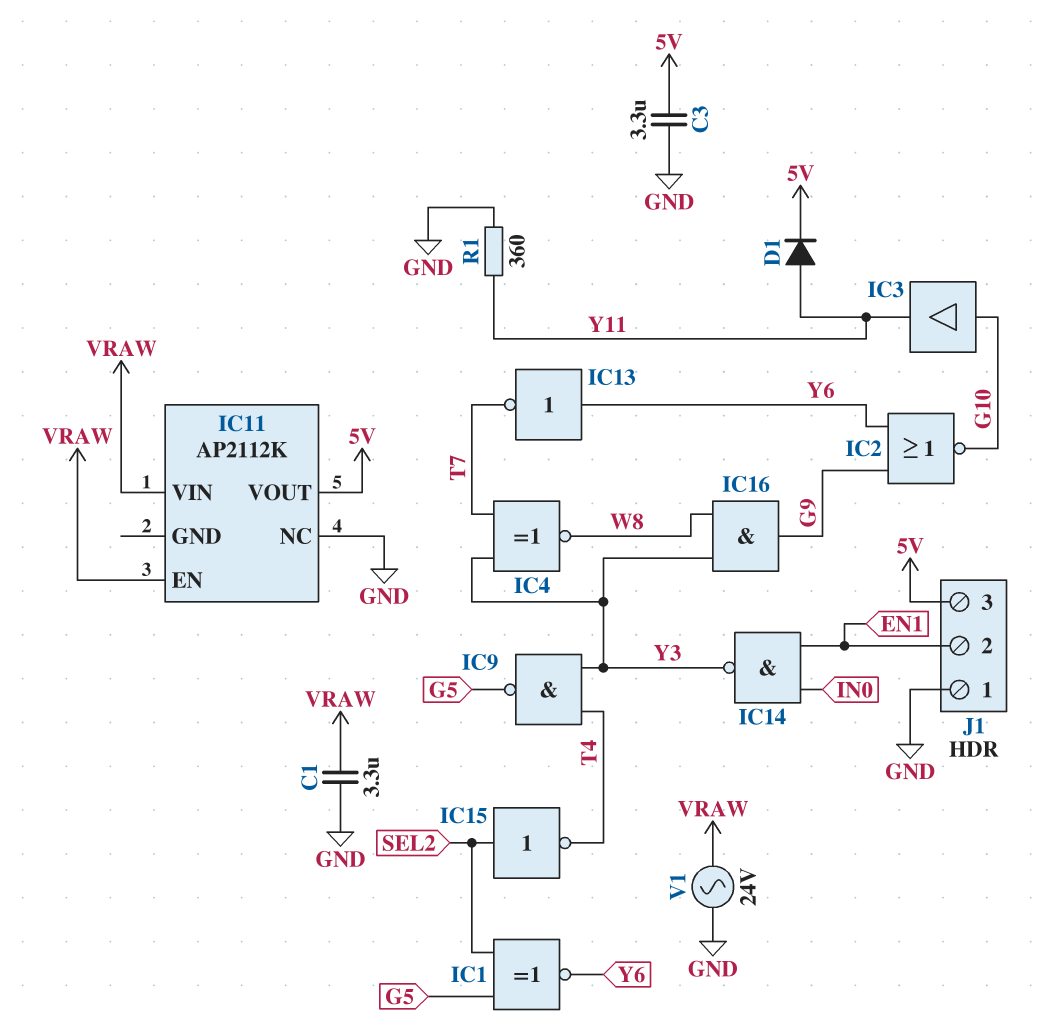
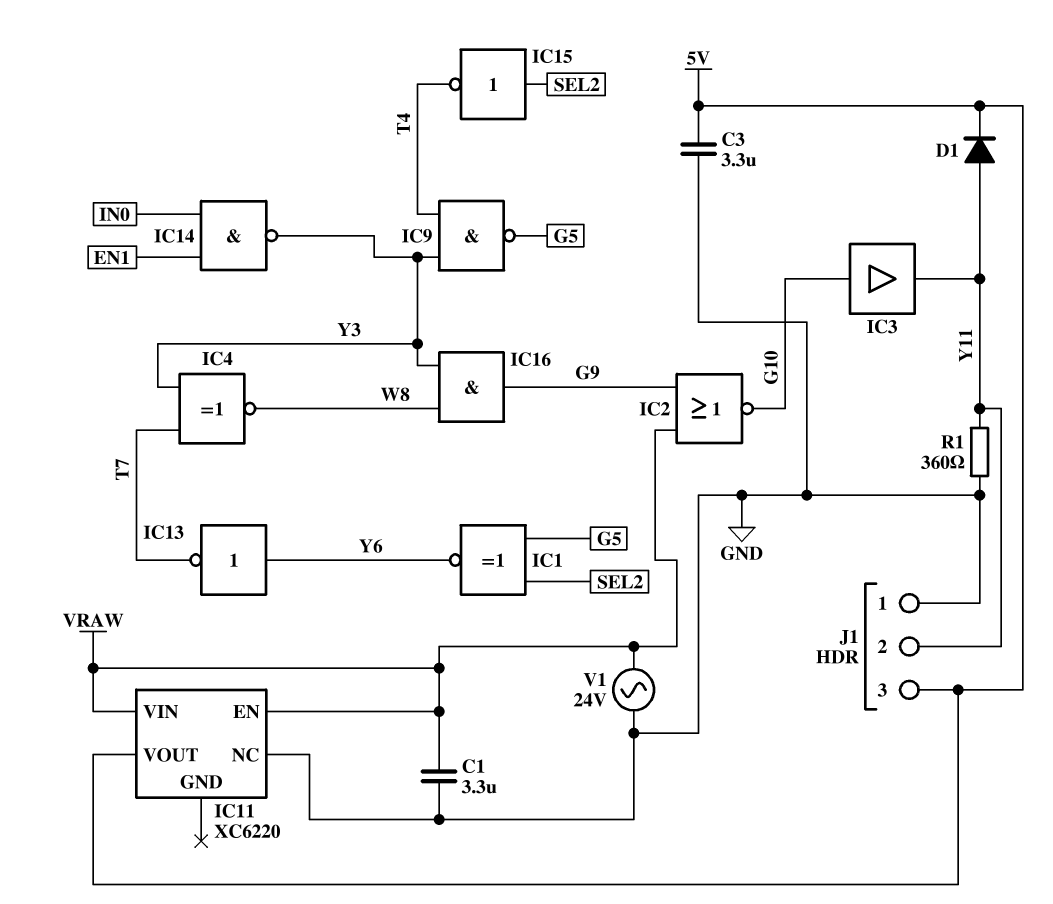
IC2: NOR (in G9, in Y6, out G10) -> NOR (in G9, in VRAW, out G10)
IC11: AP2112K -> XC6220
J1 pin 2: EN1 -> Y11

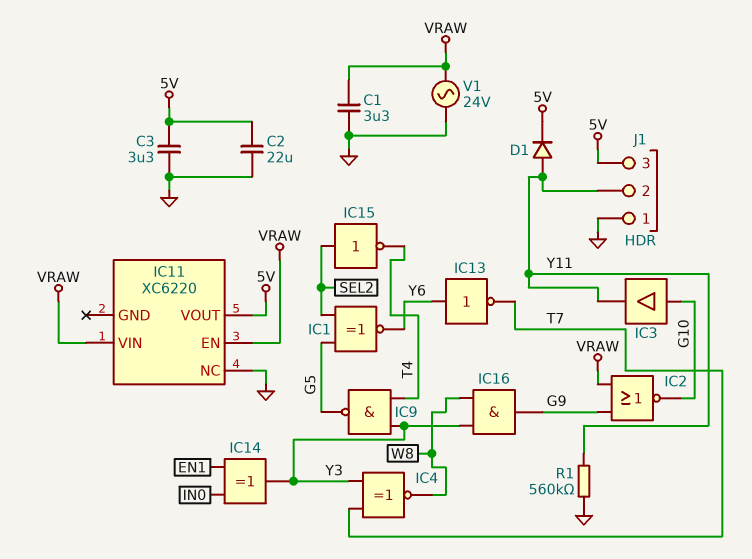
C2: none -> 22uF (5V, GND)
IC14: NAND (in EN1, in IN0, out Y3) -> XOR (in EN1, in IN0, out Y3)
R1: 360 (GND, Y11) -> 560k (GND, Y11)

